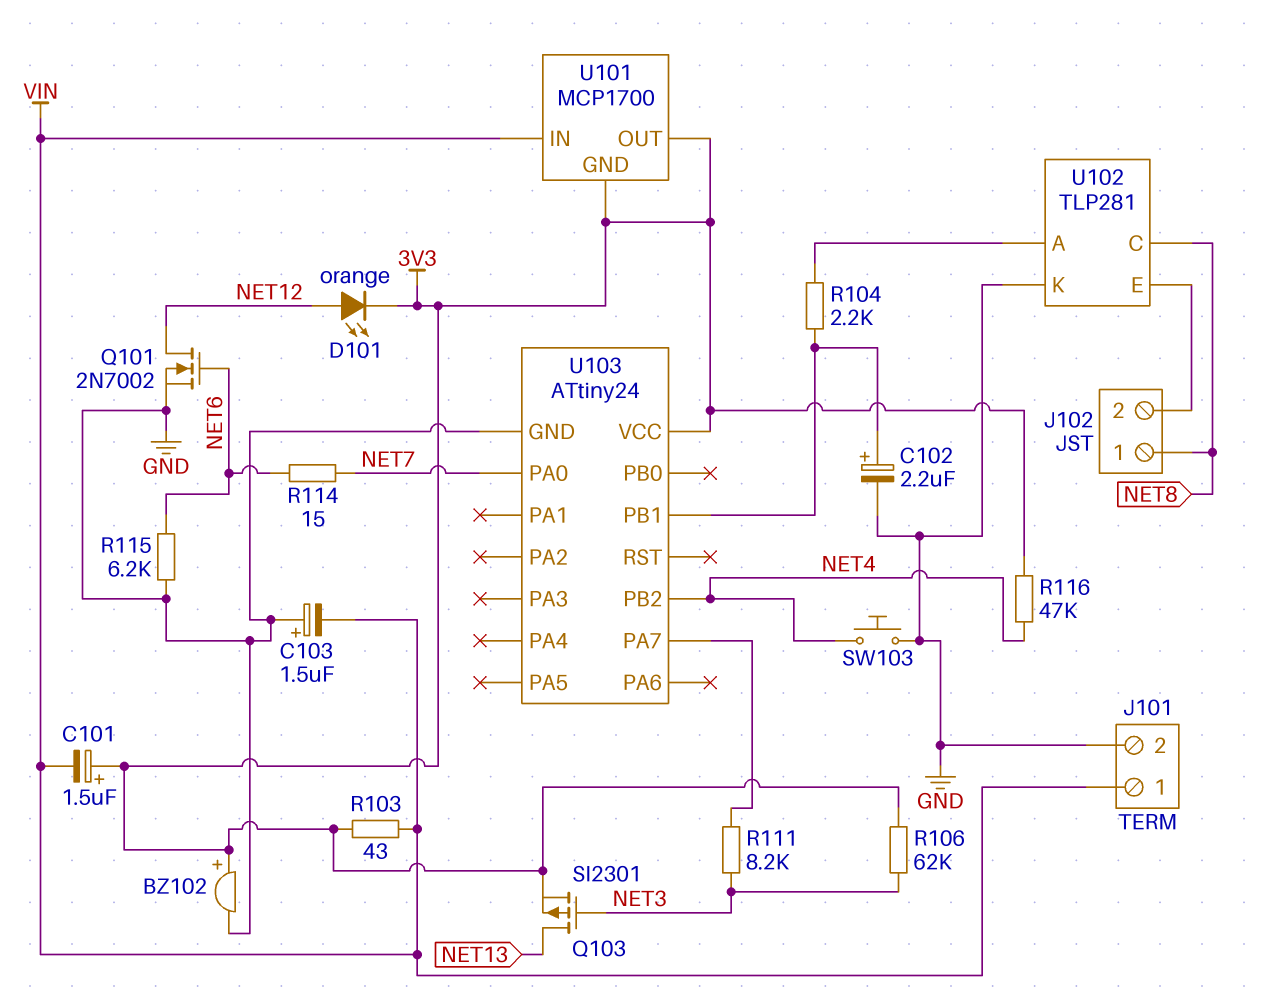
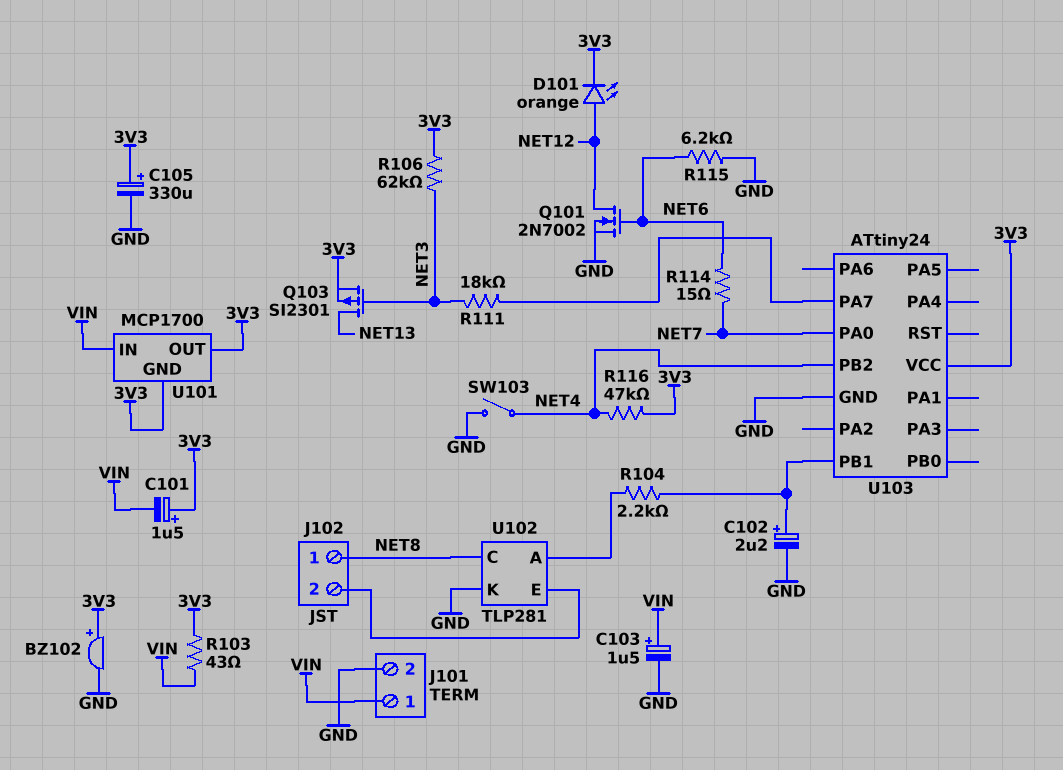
C103: 1.5uF (plus GND, minus VIN) -> 1.5uF (plus VIN, minus GND)
C105: none -> 330uF (plus 3V3, minus GND)
R111: 8.2k (NET3, U103/PA7) -> 18k (NET3, U103/PA7)
SW103: button (GND, NET4) -> switch (GND, NET4)

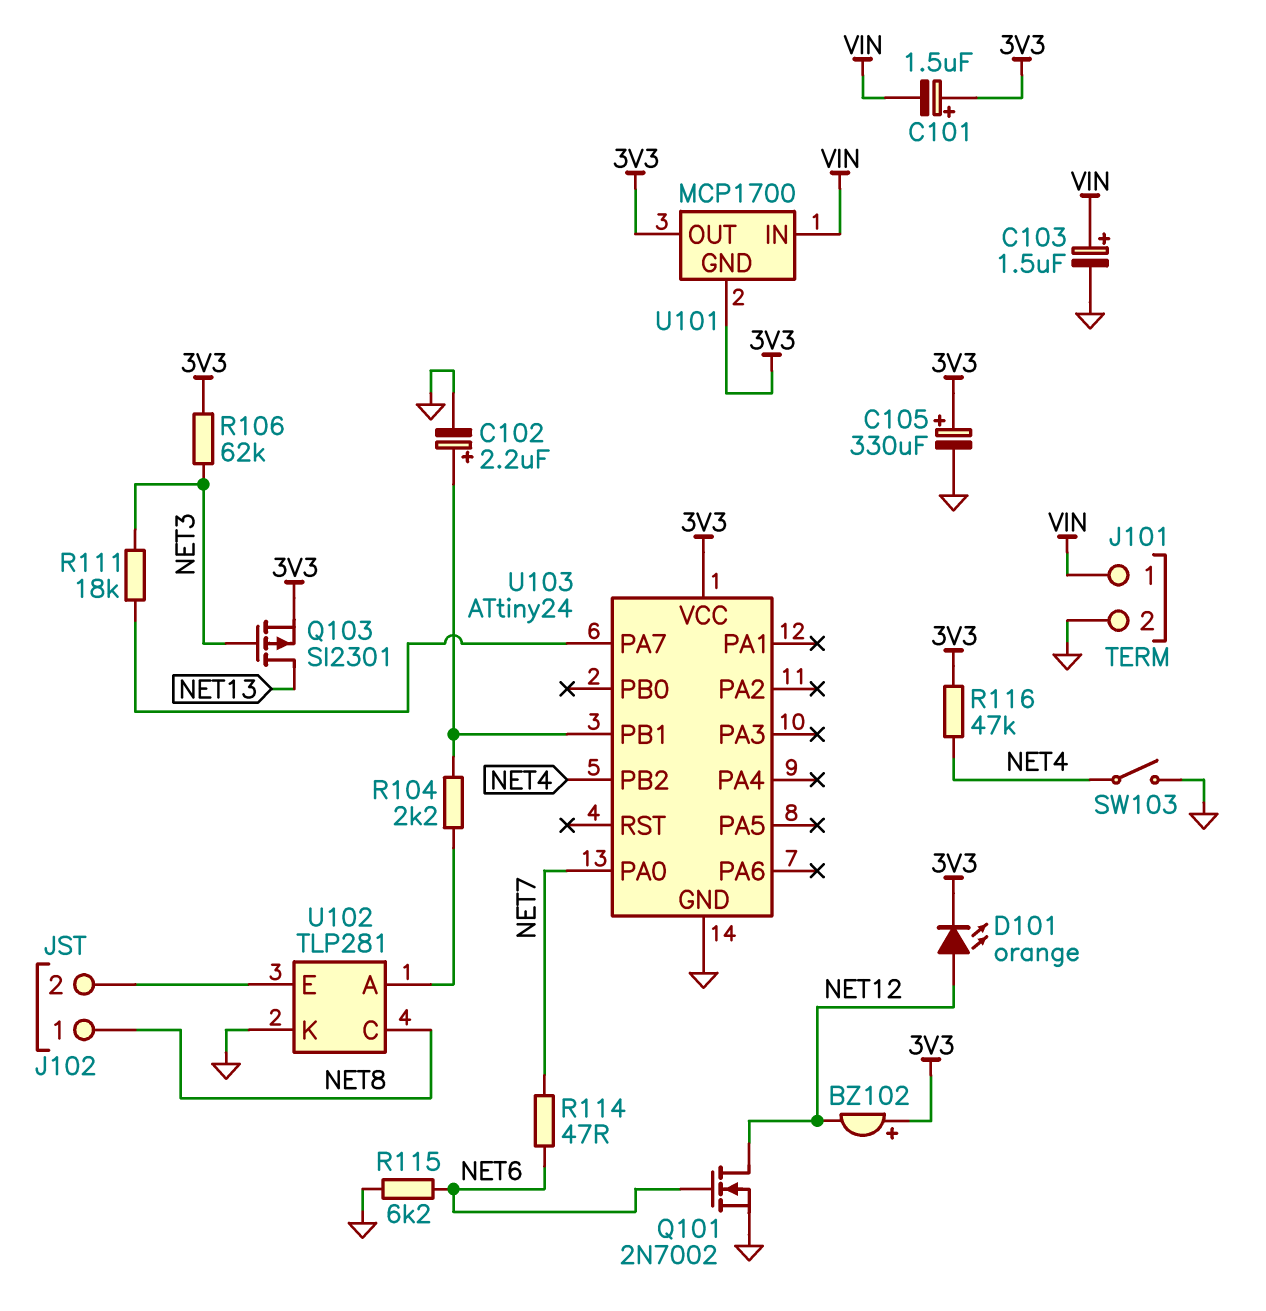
BZ102: buzzer (plus 3V3, minus GND) -> buzzer (plus 3V3, minus NET12)
R103: 43 (3V3, VIN) -> none
R114: 15 (NET6, NET7) -> 47 (NET6, NET7)

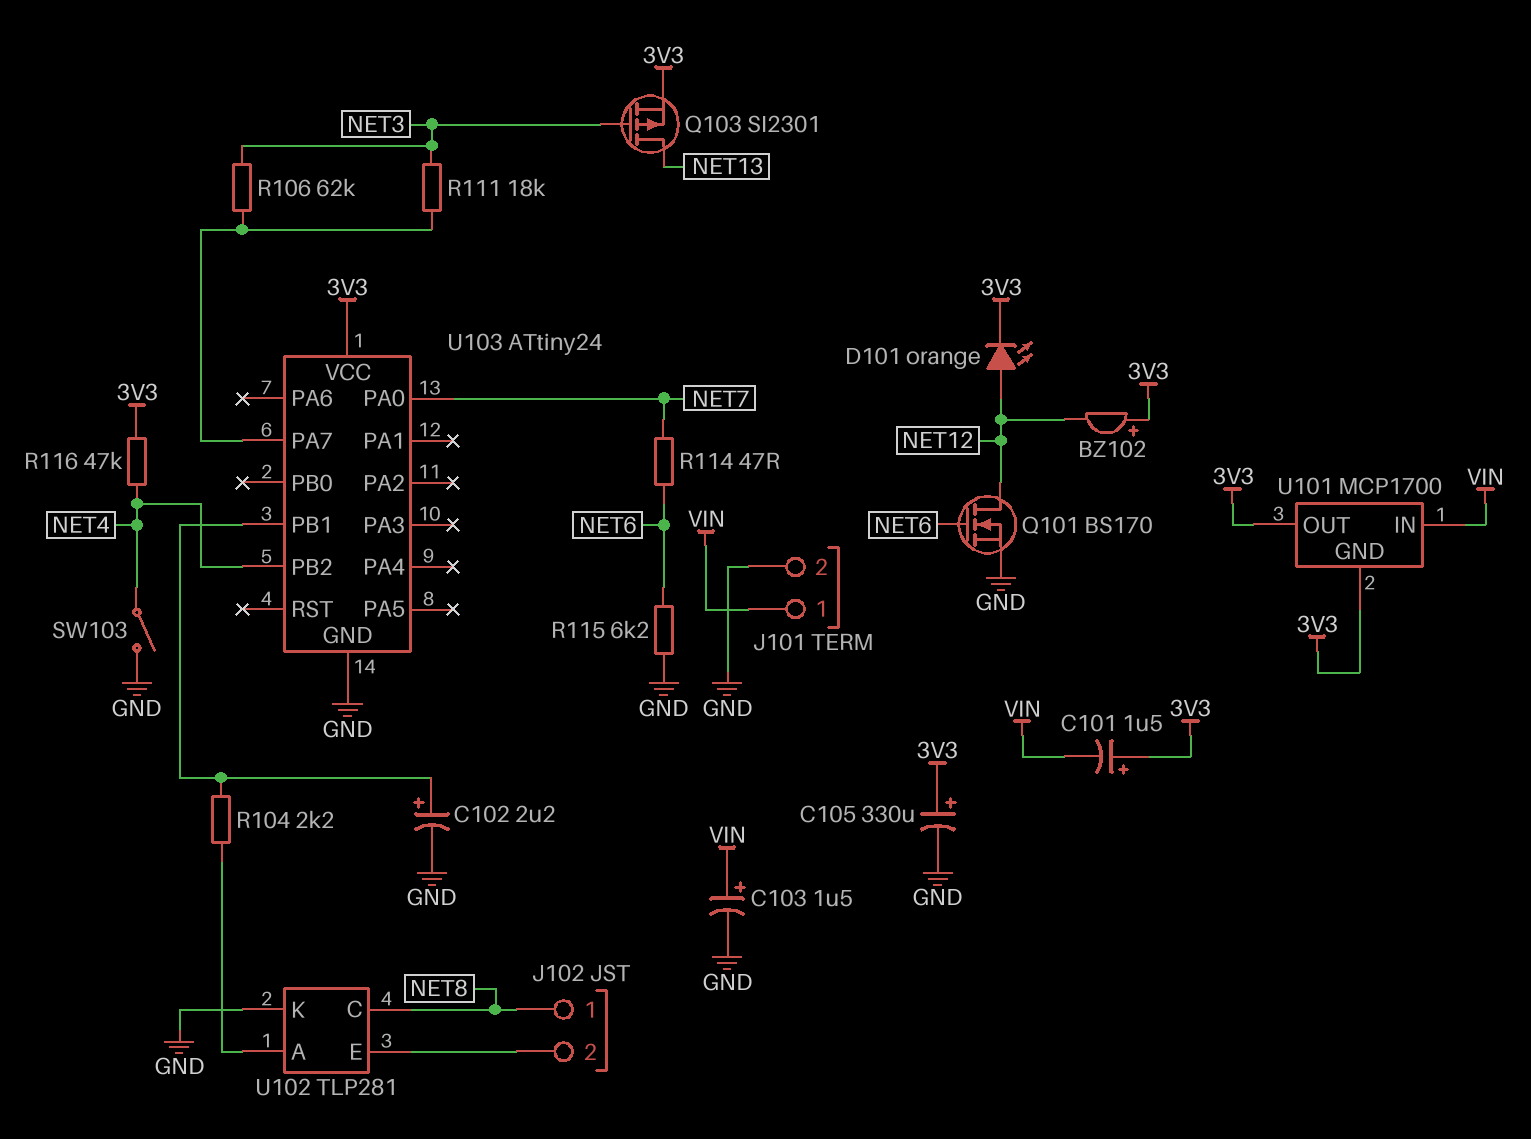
Q101: NMOS 2N7002 (G NET6, D NET12, S GND) -> NMOS BS170 (G NET6, D NET12, S GND)
R106: 62k (3V3, NET3) -> 62k (NET3, U103/PA7)

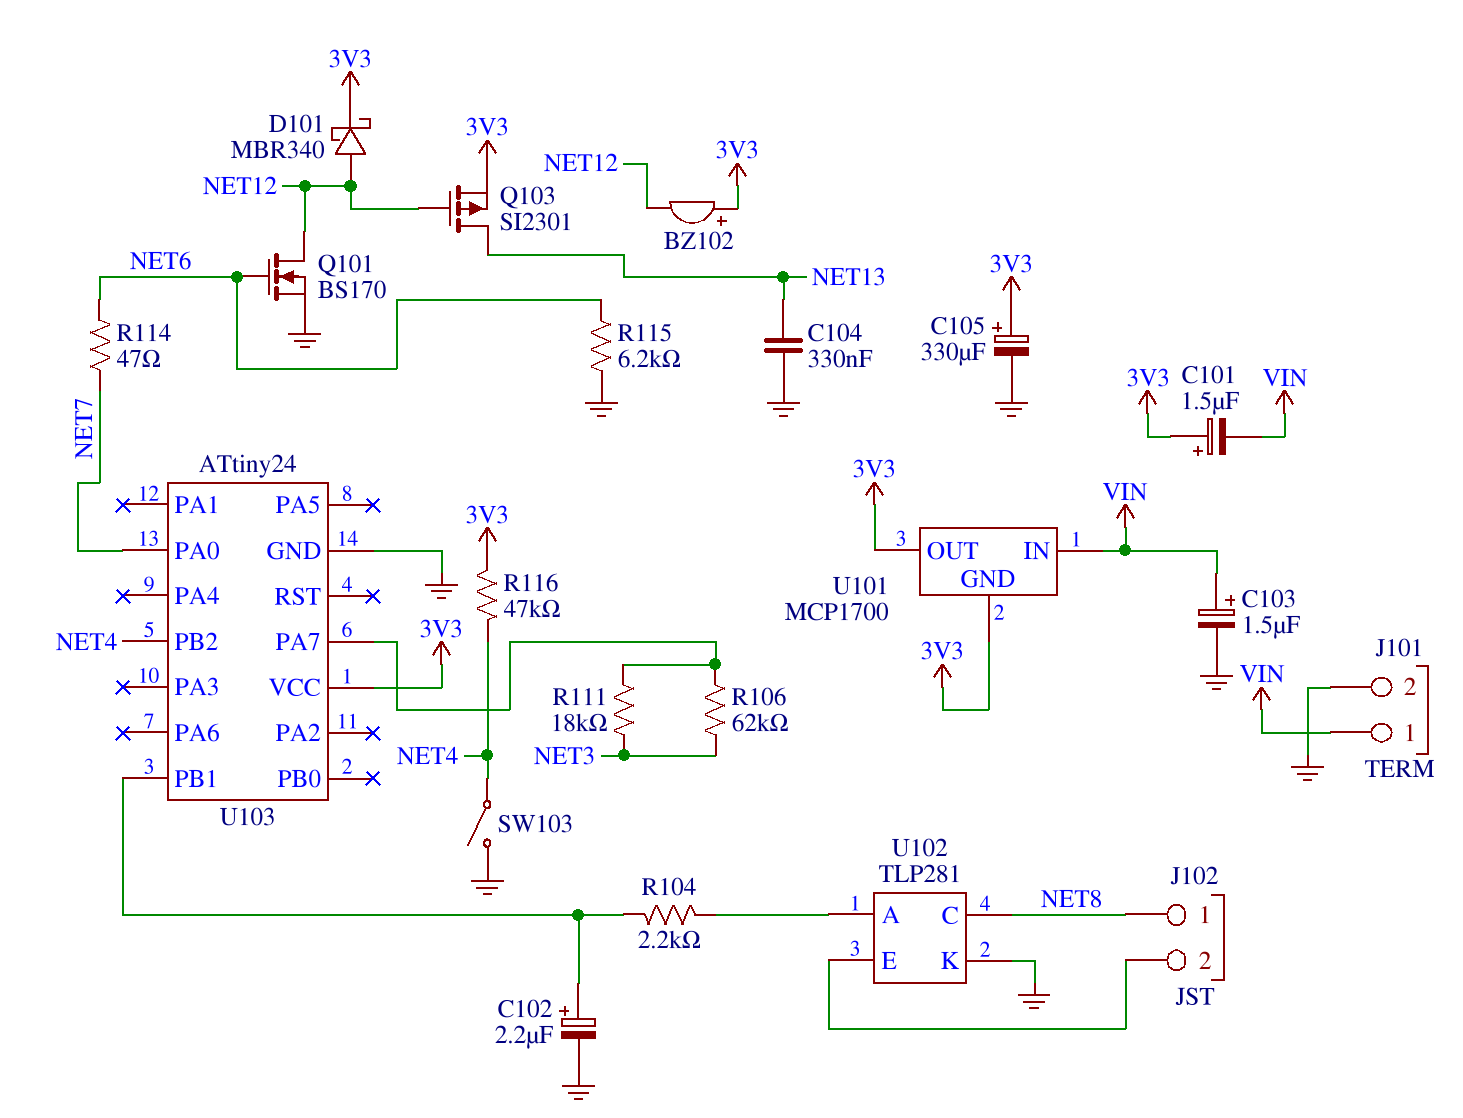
C104: none -> 330nF (GND, NET13)
D101: LED orange (A NET12, K 3V3) -> schottky MBR340 (A NET12, K 3V3)
Q103: PMOS SI2301 (G NET3, D NET13, S 3V3) -> PMOS SI2301 (G NET12, D NET13, S 3V3)

